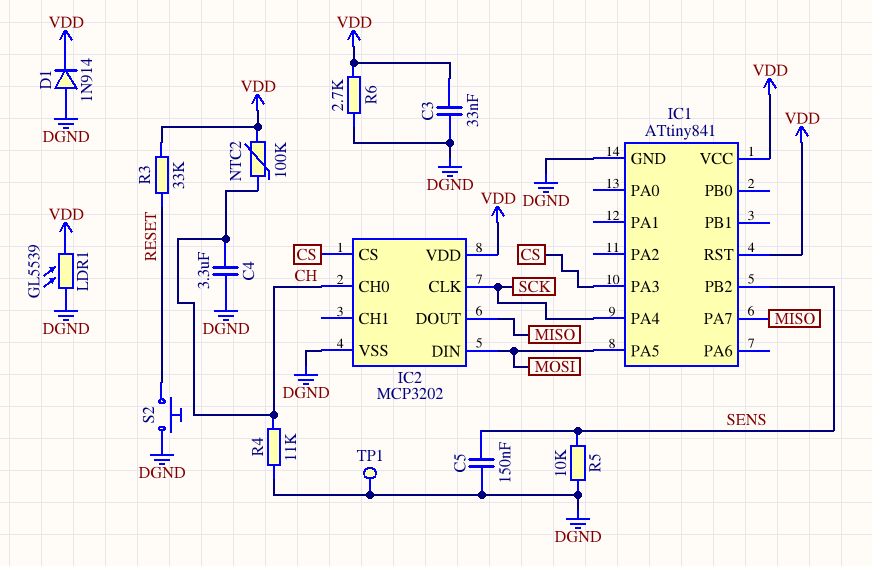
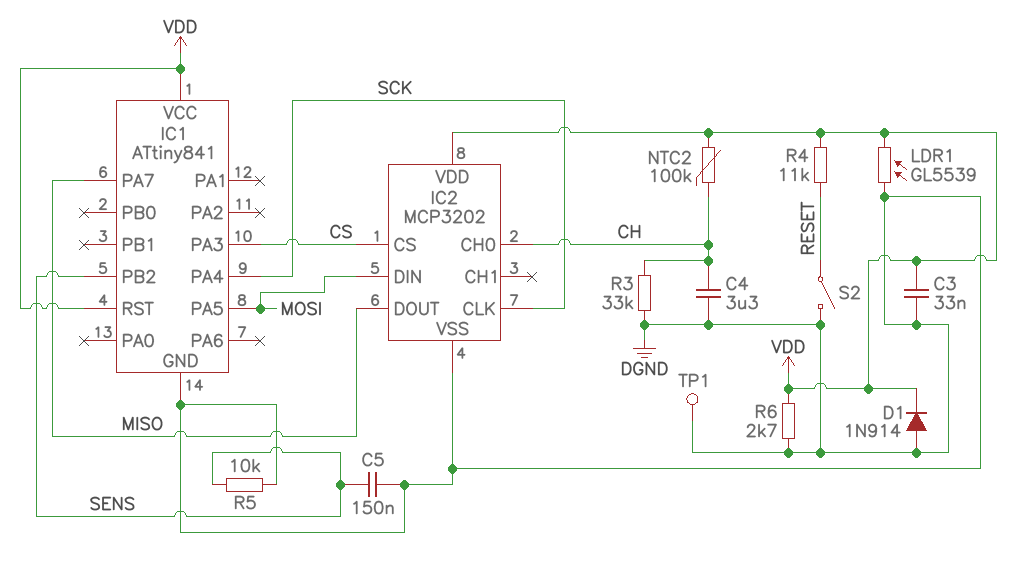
R3: 33k (RESET, VDD) -> 33k (CH, DGND)
R4: 11k (CH, DGND) -> 11k (RESET, VDD)
S2: button (DGND, RESET) -> switch (DGND, RESET)

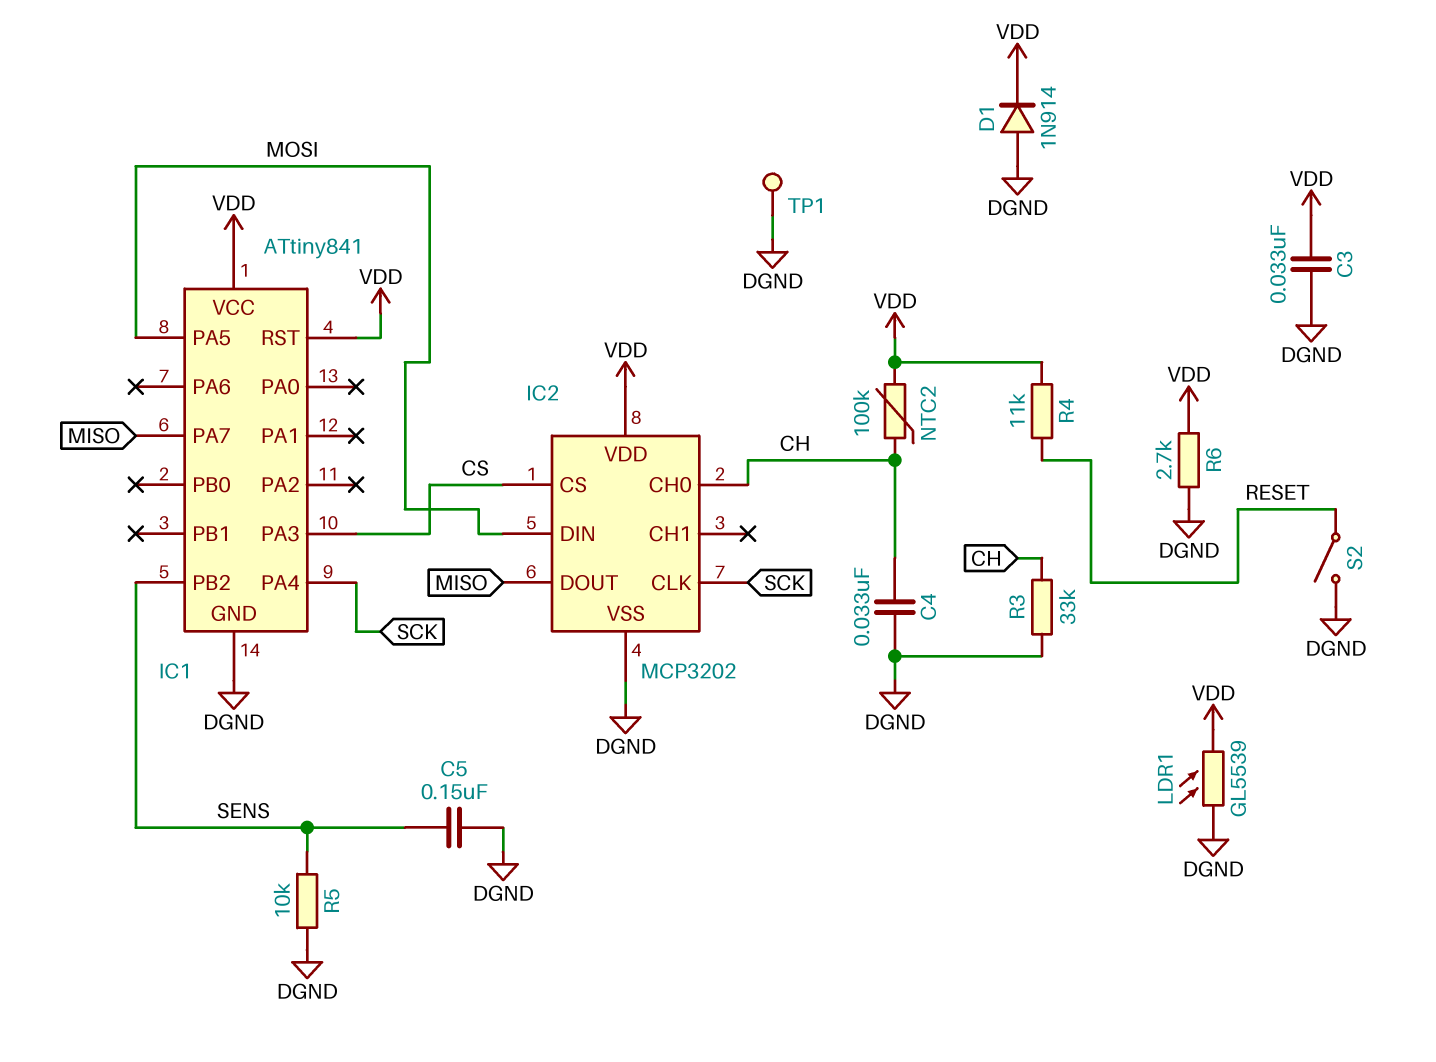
C4: 3.3uF (CH, DGND) -> 33nF (CH, DGND)

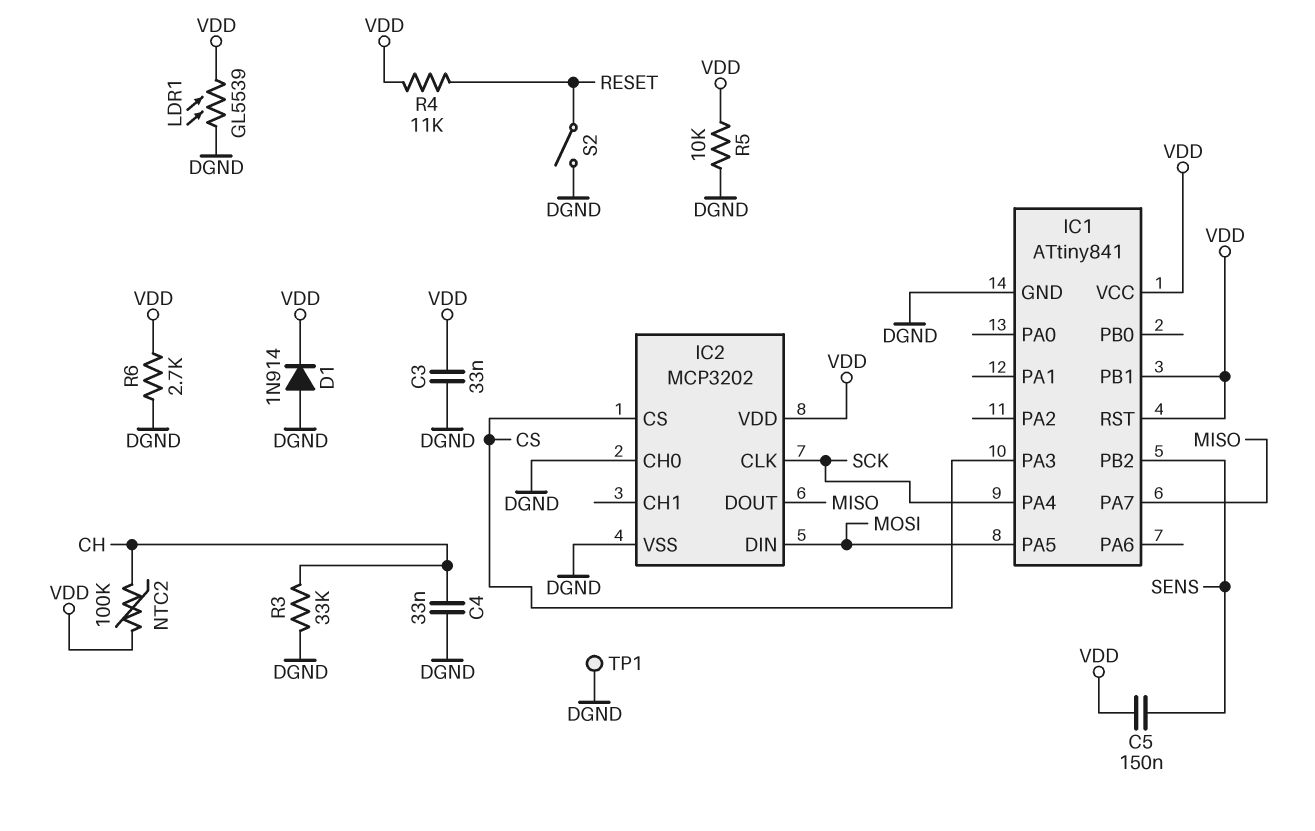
C5: 150nF (DGND, SENS) -> 150nF (SENS, VDD)
IC1 pin PB1: none -> VDD
IC2 pin CH0: CH -> DGND
R5: 10k (DGND, SENS) -> 10k (DGND, VDD)

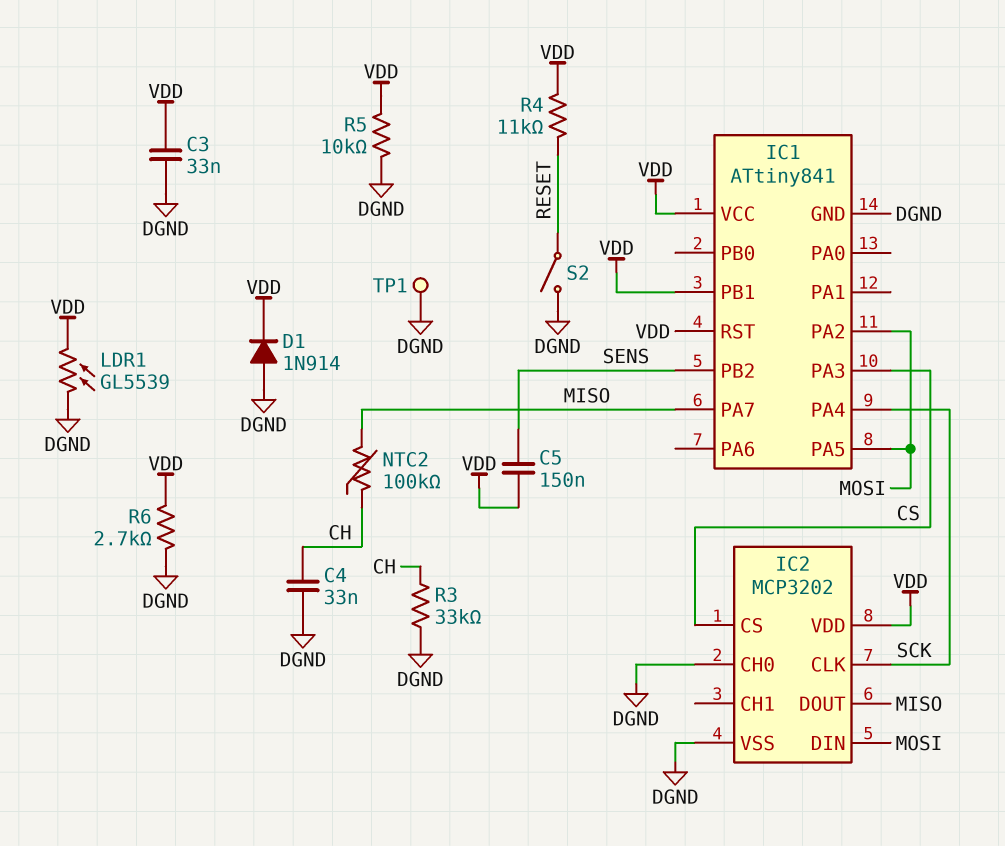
IC1 pin PA2: none -> MOSI
NTC2: 100k (CH, VDD) -> 100k (CH, MISO)

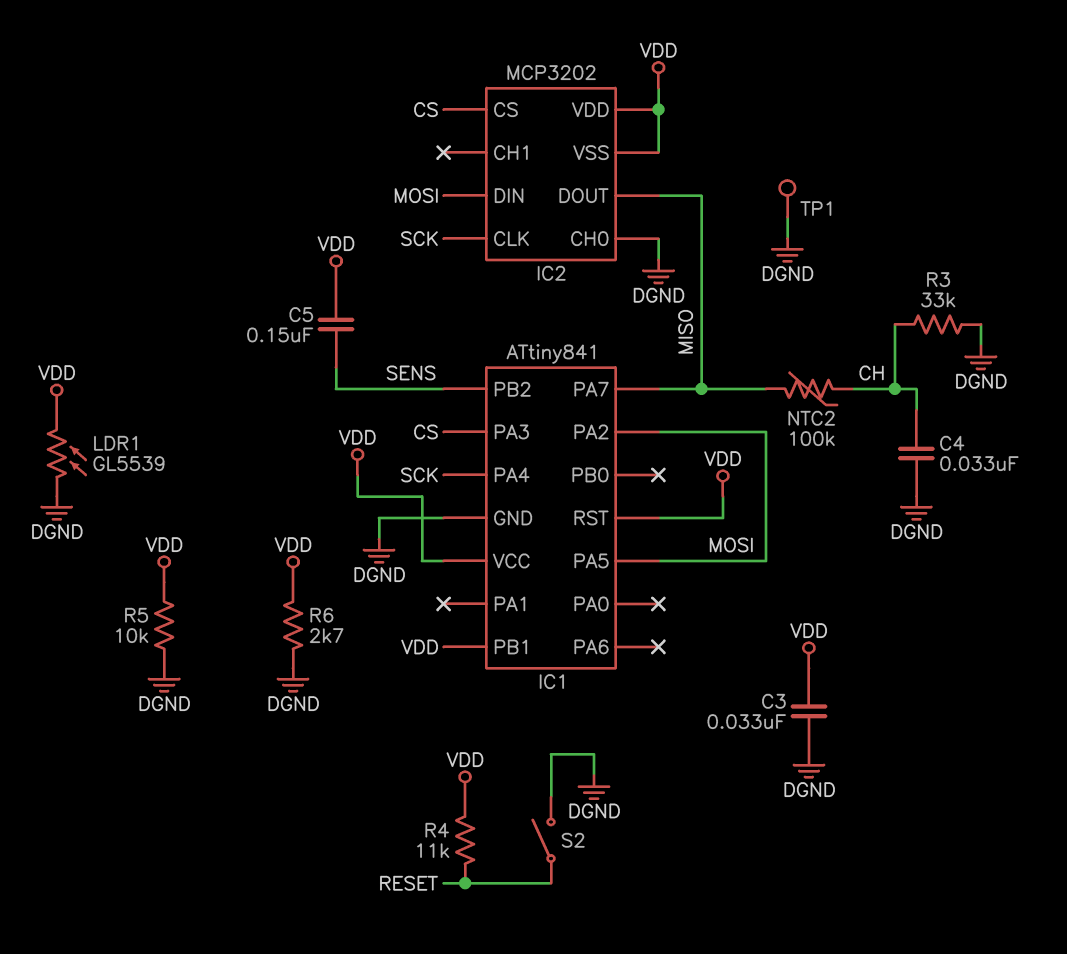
D1: diode 1N914 (A DGND, K VDD) -> none
IC2 pin VSS: DGND -> VDD

